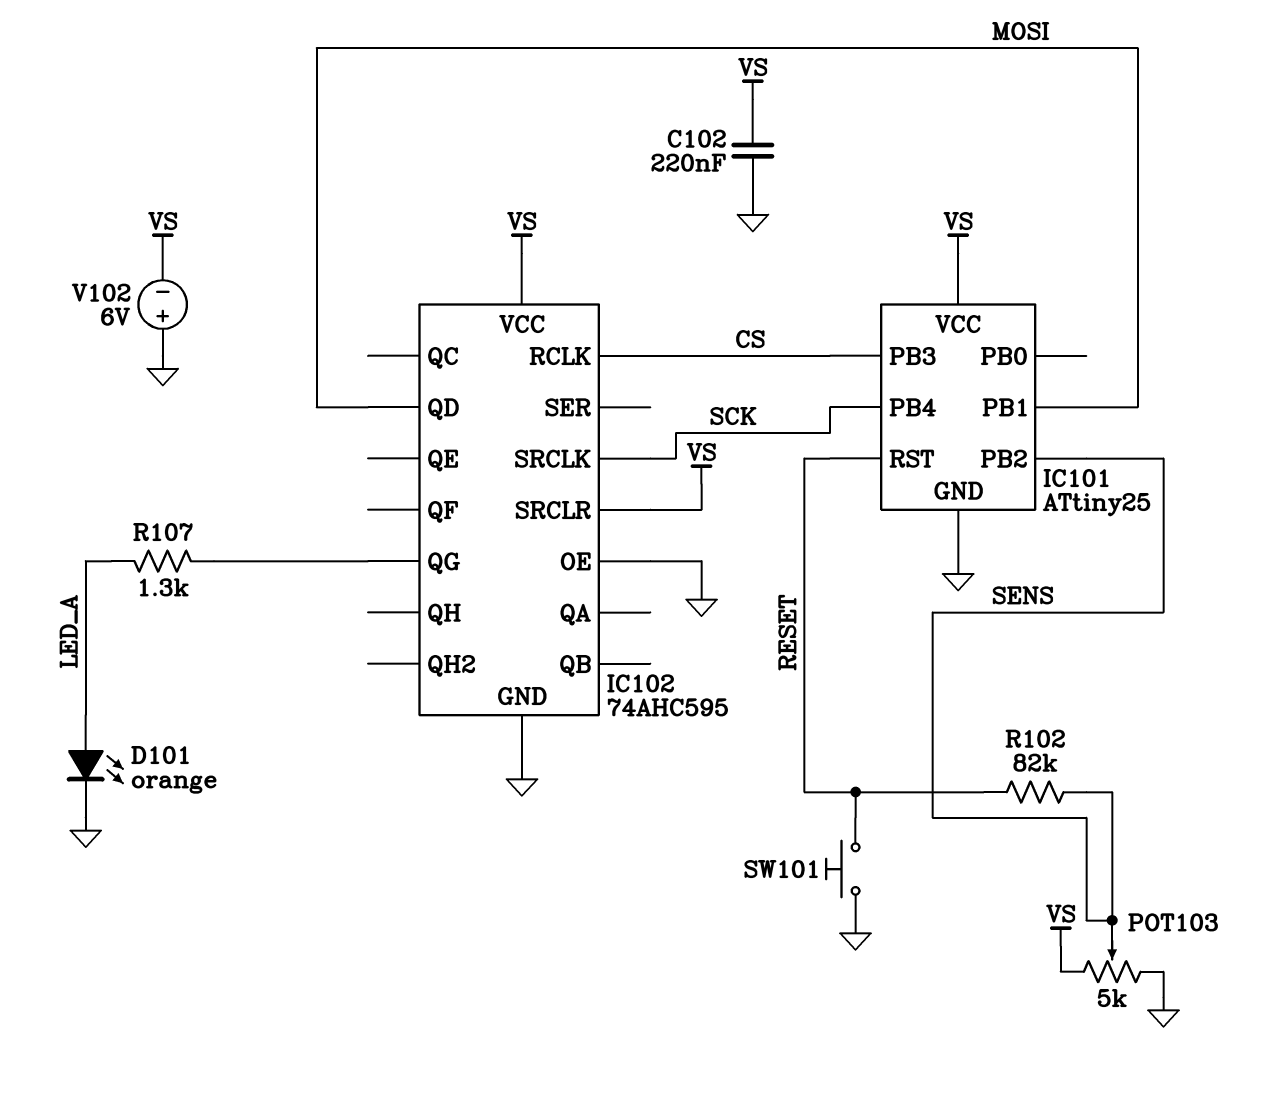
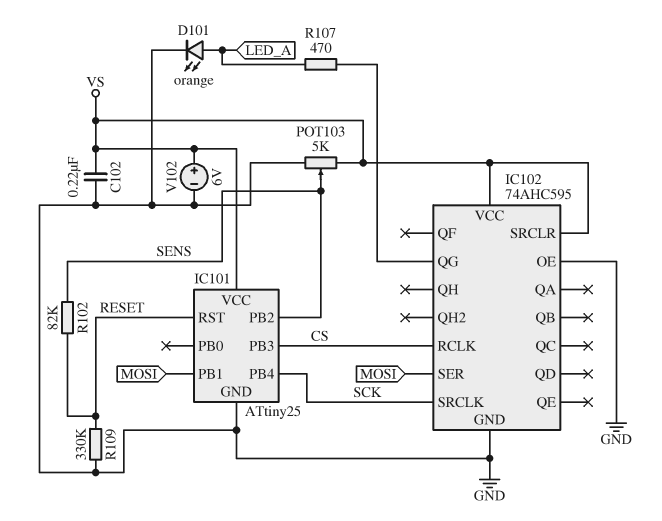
IC102 pin QD: MOSI -> none
IC102 pin SER: none -> MOSI
R107: 1.3k (IC102/QG, LED_A) -> 470 (IC102/QG, LED_A)
R109: none -> 330k (GND, RESET)
SW101: button (GND, RESET) -> none
V102: 6V (plus GND, minus VS) -> 6V (plus VS, minus GND)

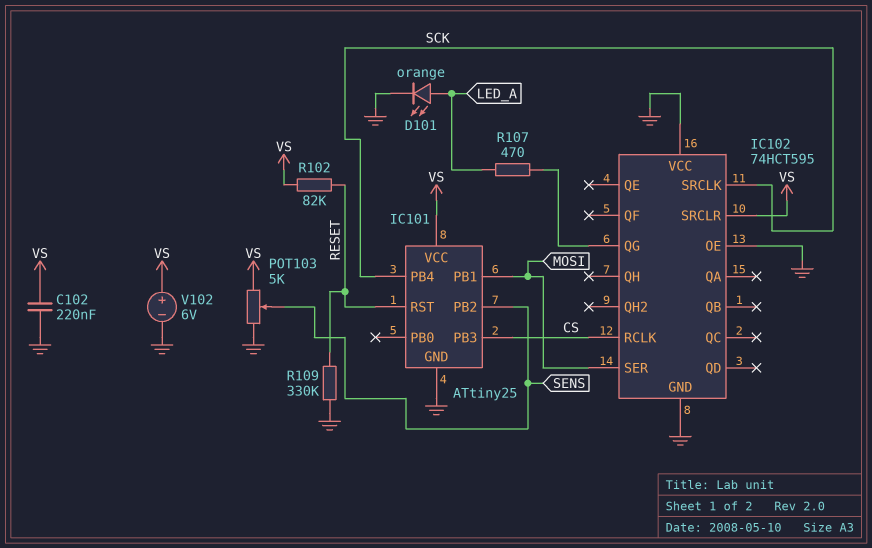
IC102: 74AHC595 -> 74HCT595
IC102 pin VCC: VS -> GND
R102: 82k (RESET, SENS) -> 82k (RESET, VS)

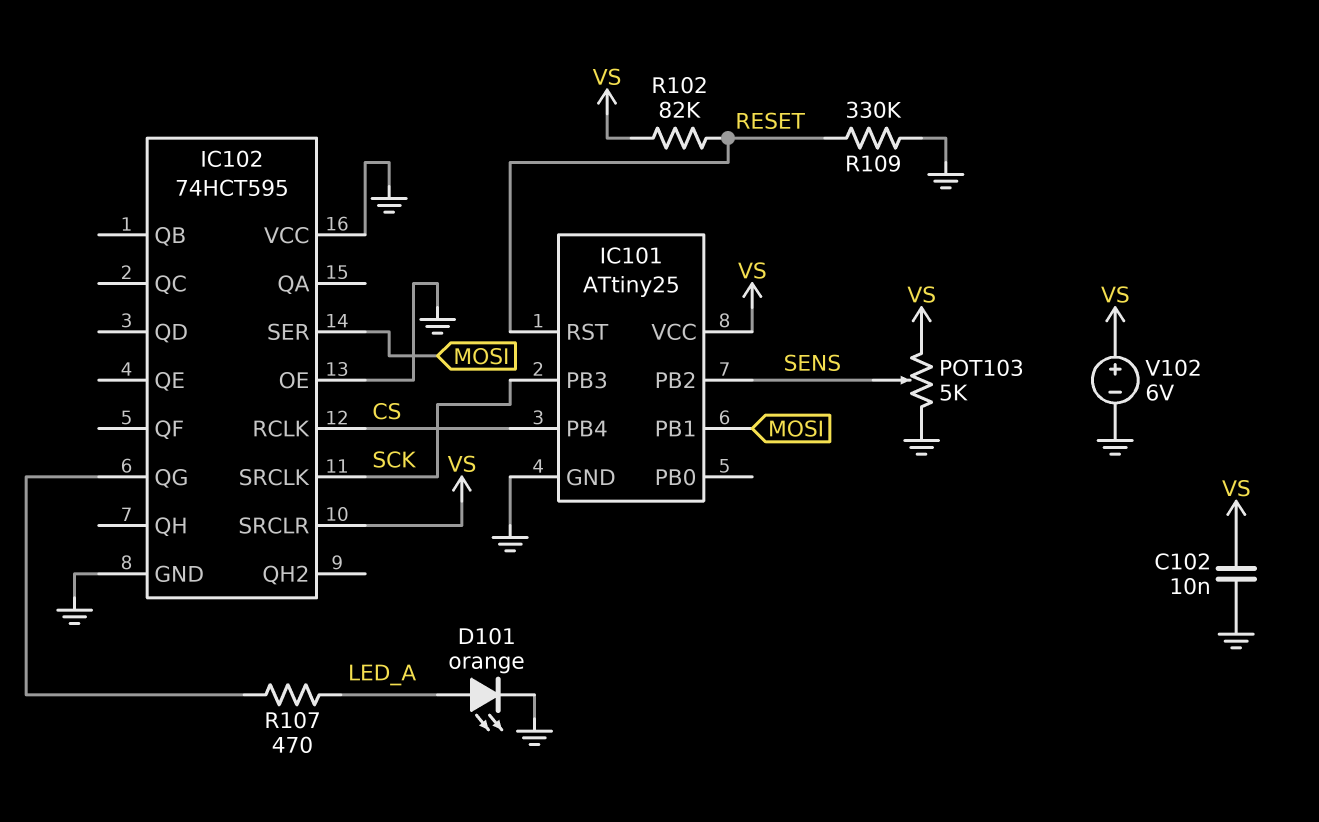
C102: 220nF (GND, VS) -> 10nF (GND, VS)
IC101 pin PB3: CS -> SCK
IC101 pin PB4: SCK -> CS

